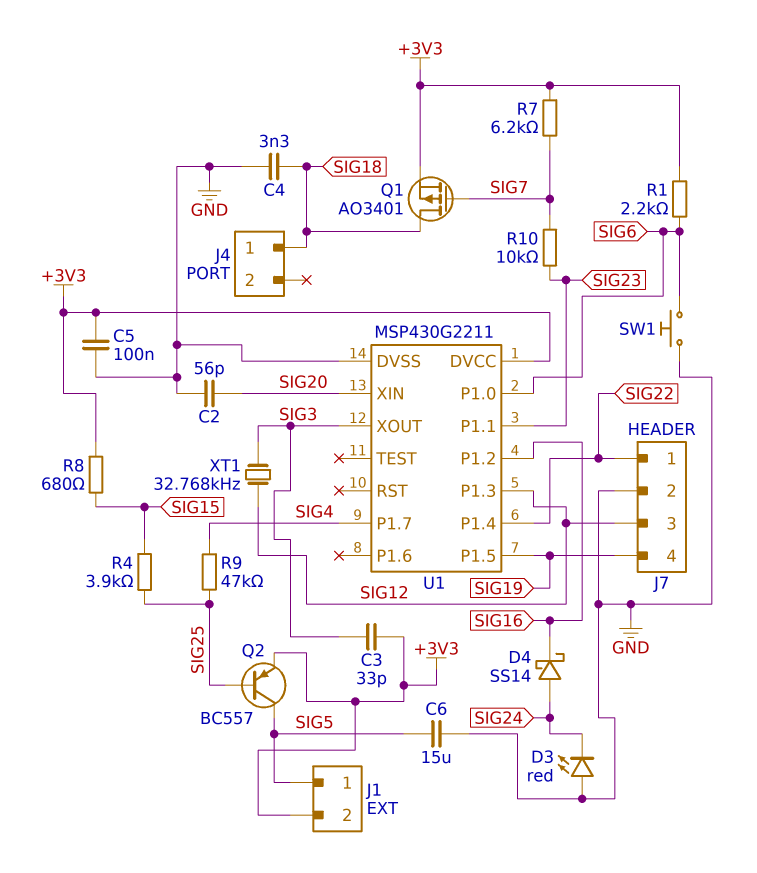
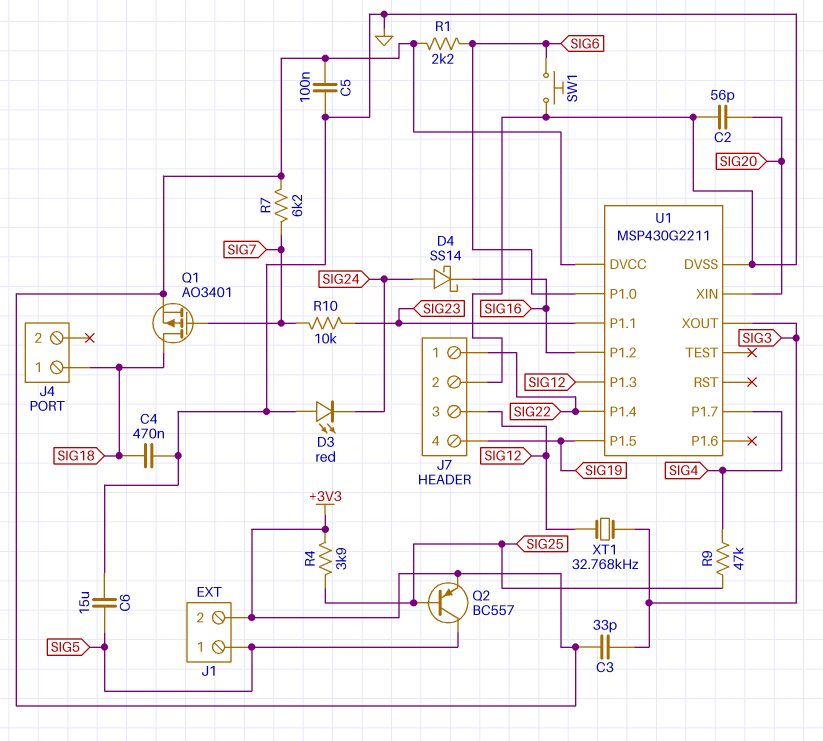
C4: 3.3nF (GND, SIG18) -> 470nF (GND, SIG18)
R4: 3.9k (SIG15, SIG25) -> 3.9k (+3V3, SIG25)
R8: 680 (+3V3, SIG15) -> none

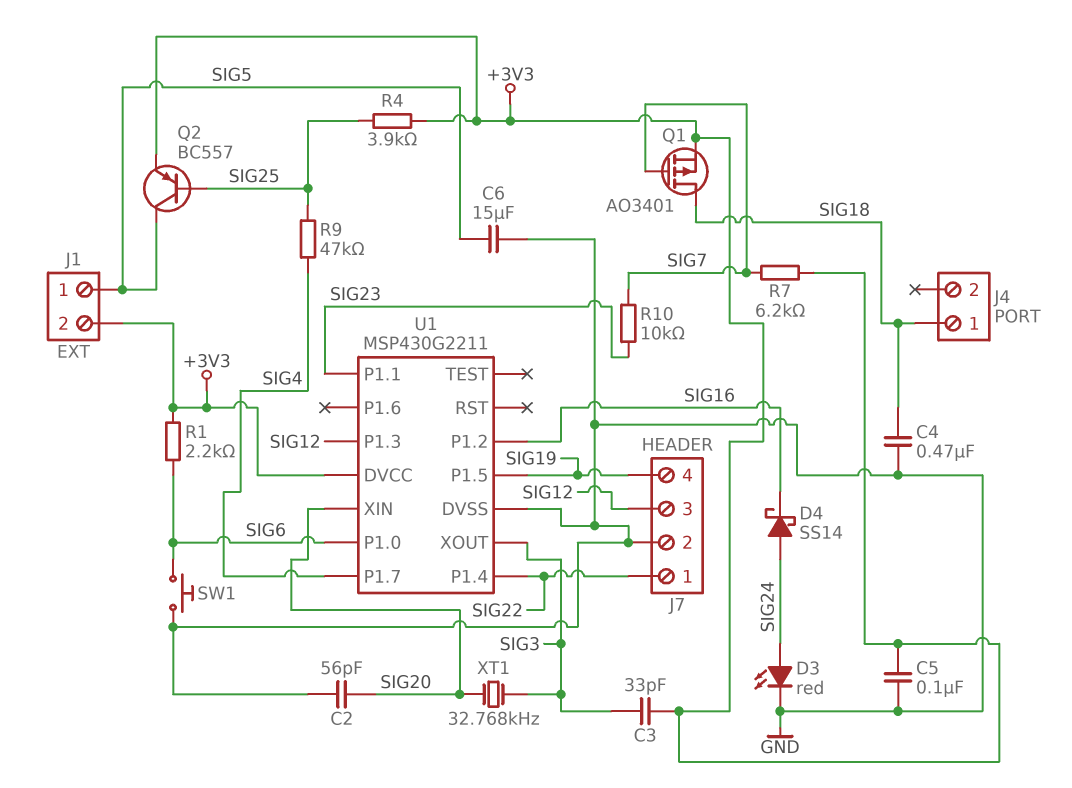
D3: LED red (A GND, K SIG24) -> LED red (A SIG24, K GND)
XT1: 32.768kHz (SIG3, SIG12) -> 32.768kHz (SIG3, SIG20)

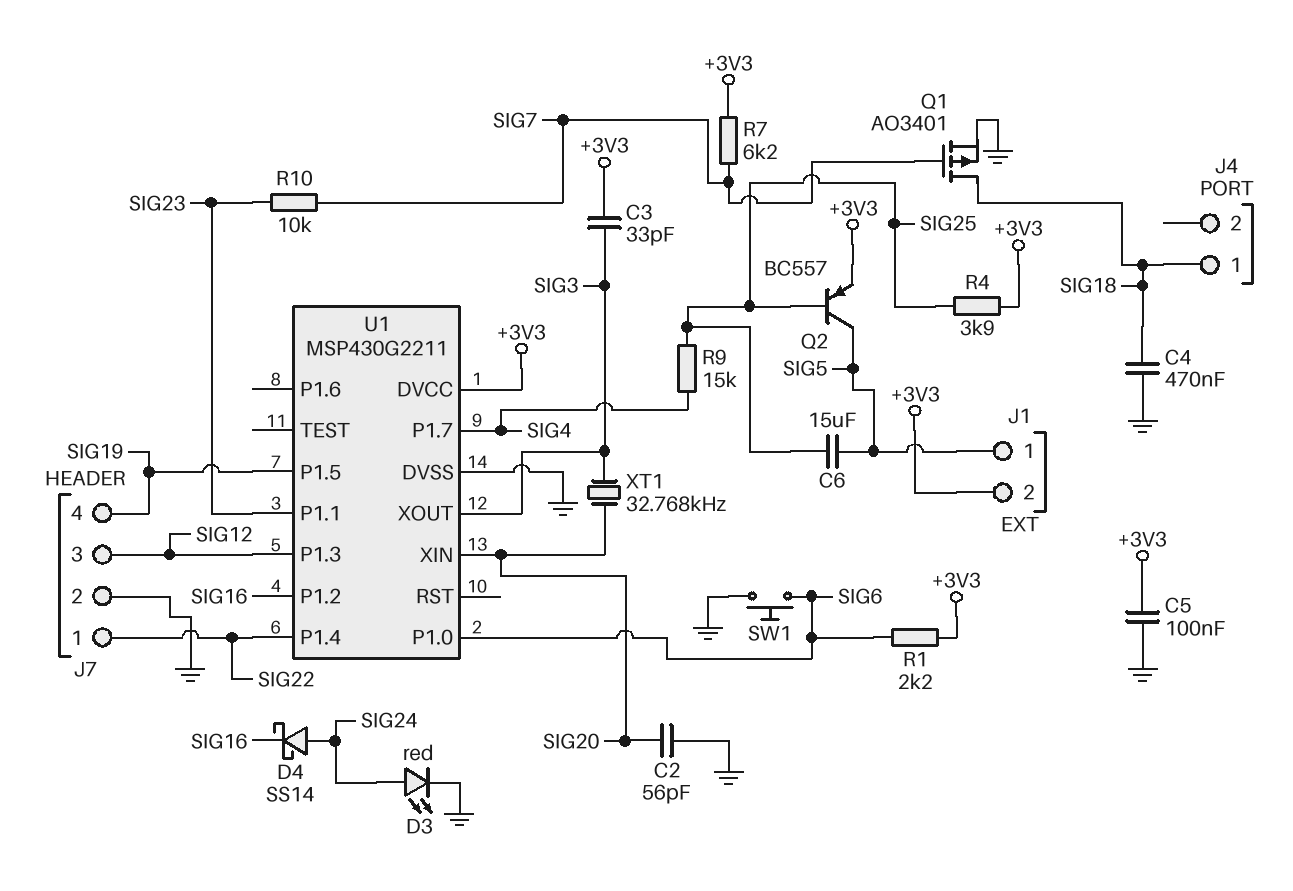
C6: 15uF (GND, SIG5) -> 15uF (SIG5, SIG25)
Q1: PMOS AO3401 (G SIG7, D SIG18, S +3V3) -> PMOS AO3401 (G SIG7, D SIG18, S GND)
R9: 47k (SIG4, SIG25) -> 15k (SIG4, SIG25)

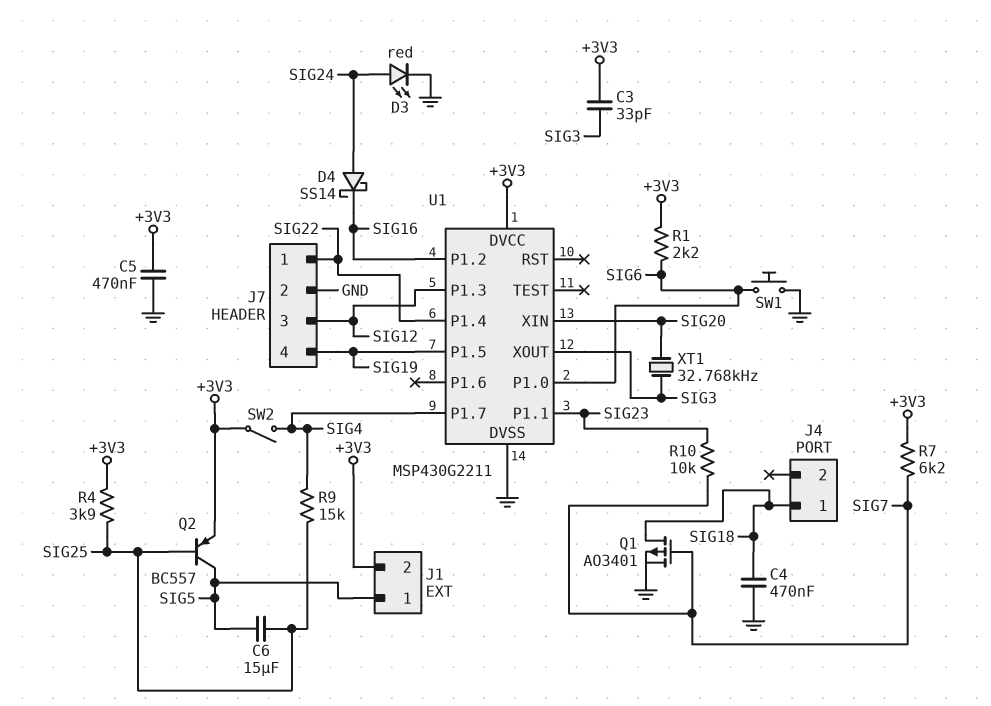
C2: 56pF (GND, SIG20) -> none
C5: 100nF (+3V3, GND) -> 470nF (+3V3, GND)
SW2: none -> switch (+3V3, SIG4)

